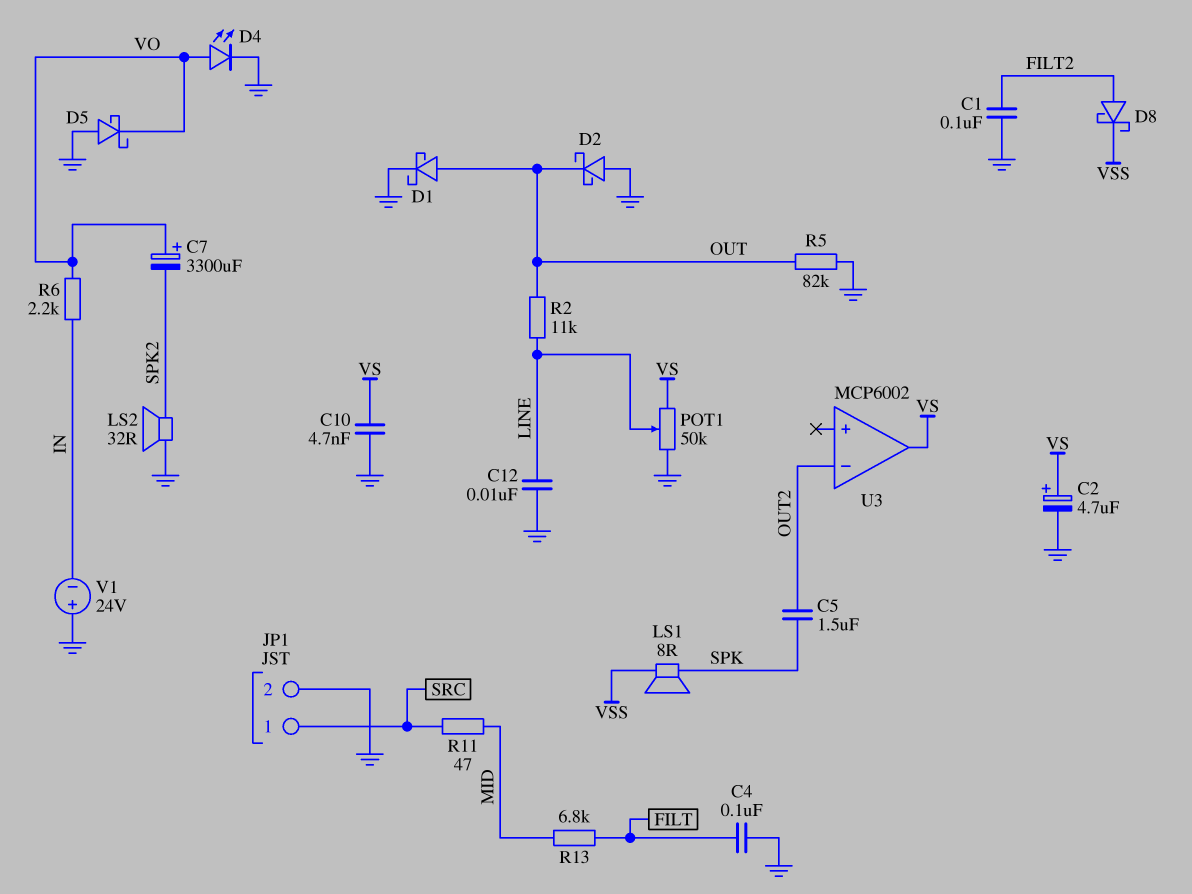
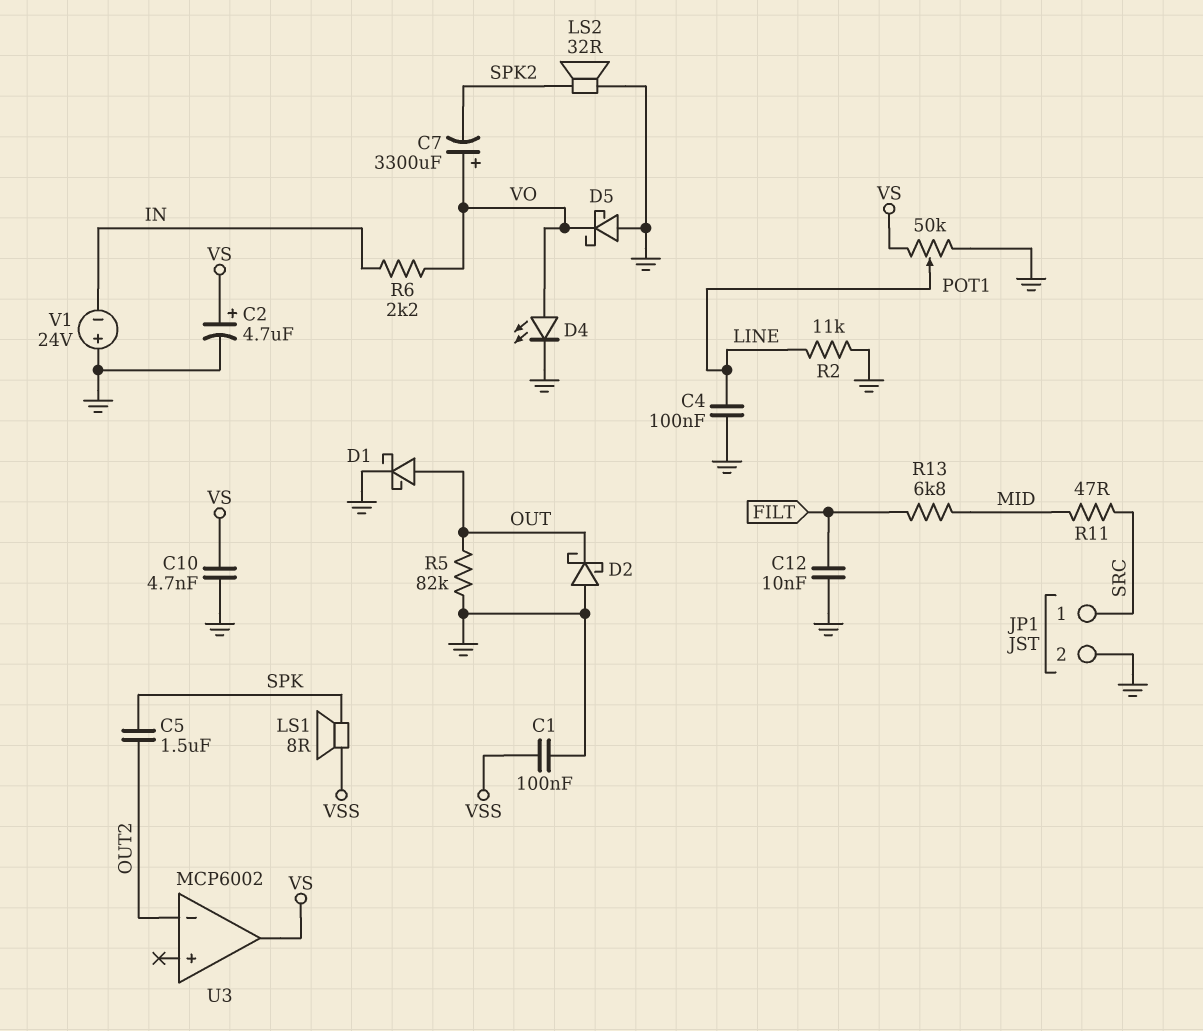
C1: 100nF (FILT2, GND) -> 100nF (GND, VSS)
C4: 100nF (FILT, GND) -> 100nF (GND, LINE)
C12: 10nF (GND, LINE) -> 10nF (FILT, GND)
D8: schottky (A FILT2, K VSS) -> none
R2: 11k (LINE, OUT) -> 11k (GND, LINE)

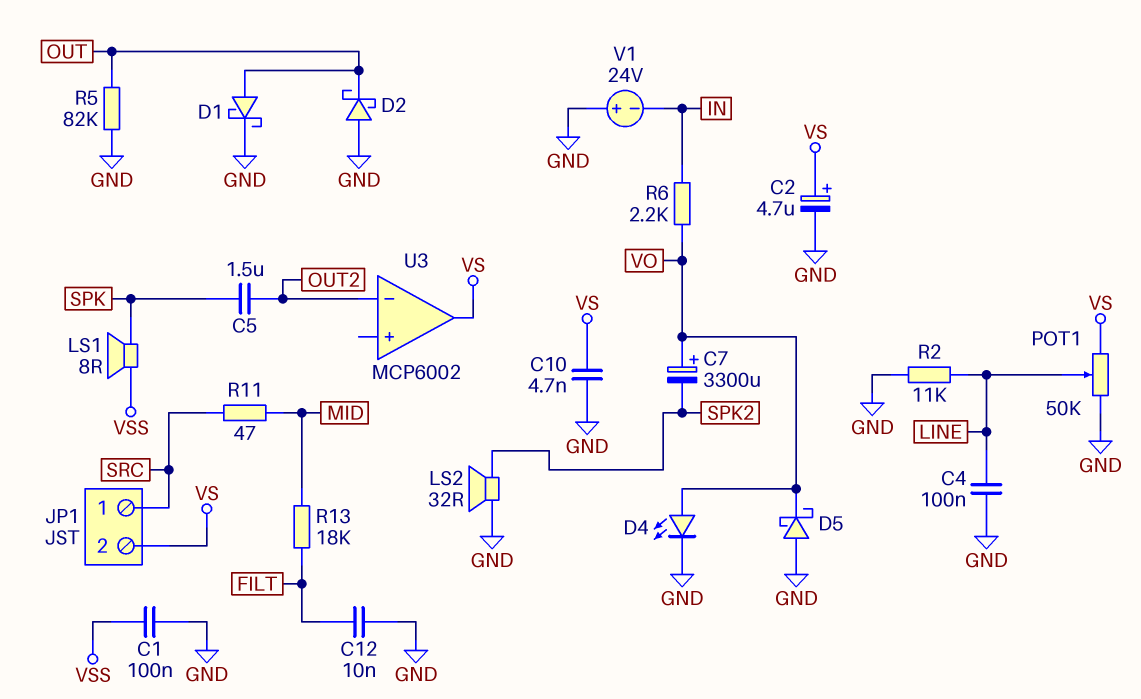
JP1 pin 2: GND -> VS
R13: 6.8k (FILT, MID) -> 18k (FILT, MID)

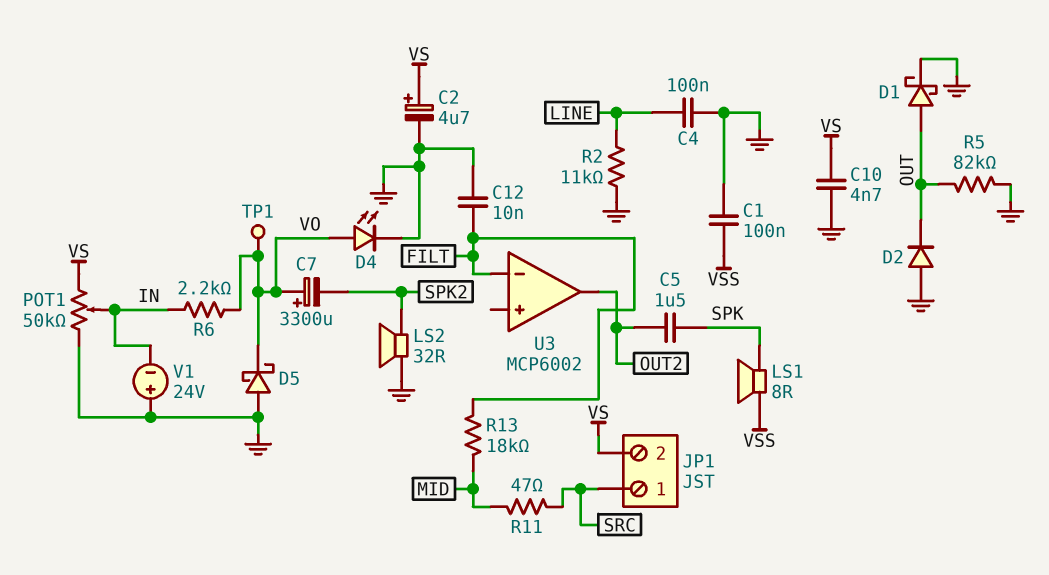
D2: schottky (A GND, K OUT) -> diode (A GND, K OUT)
POT1: 50k (GND, VS, wiper LINE) -> 50k (GND, VS, wiper IN)
TP1: none -> test point (VO)
U3 pin in-: OUT2 -> FILT
U3 pin out: VS -> OUT2

